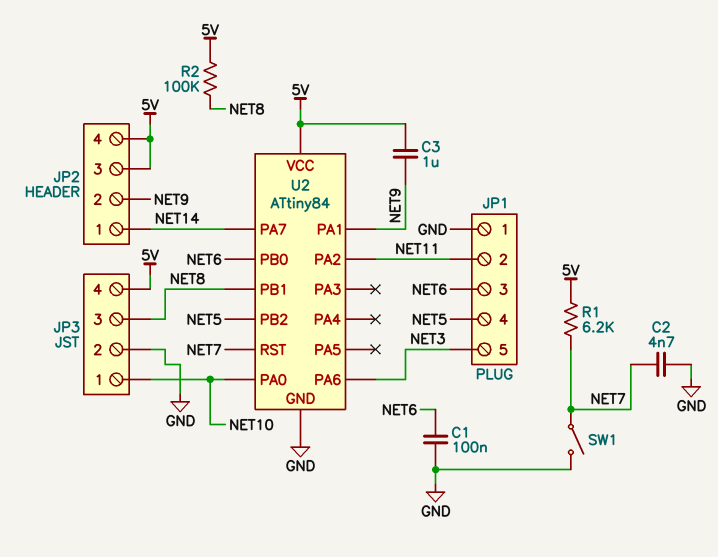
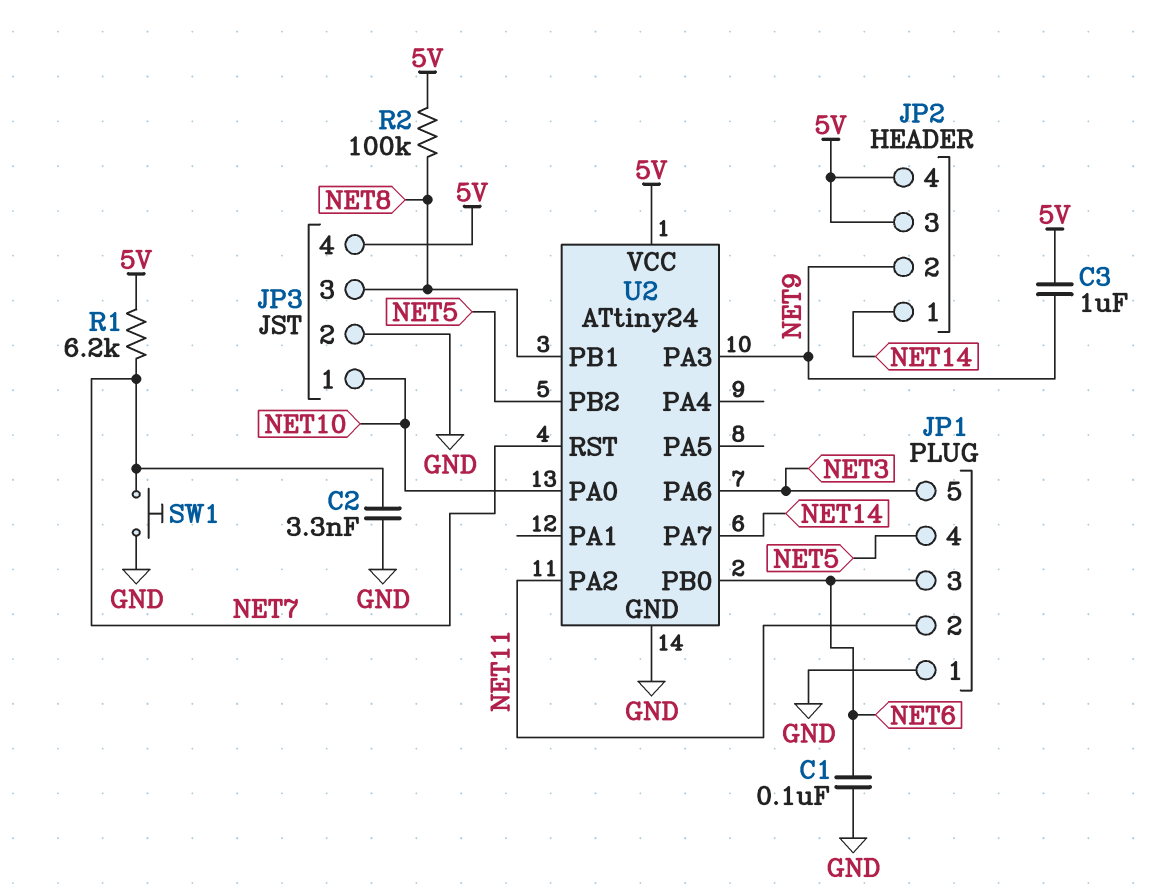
C2: 4.7nF (GND, NET7) -> 3.3nF (GND, NET7)
SW1: switch (GND, NET7) -> button (GND, NET7)
U2: ATtiny84 -> ATtiny24
U2 pin PA1: NET9 -> none
U2 pin PA3: none -> NET9

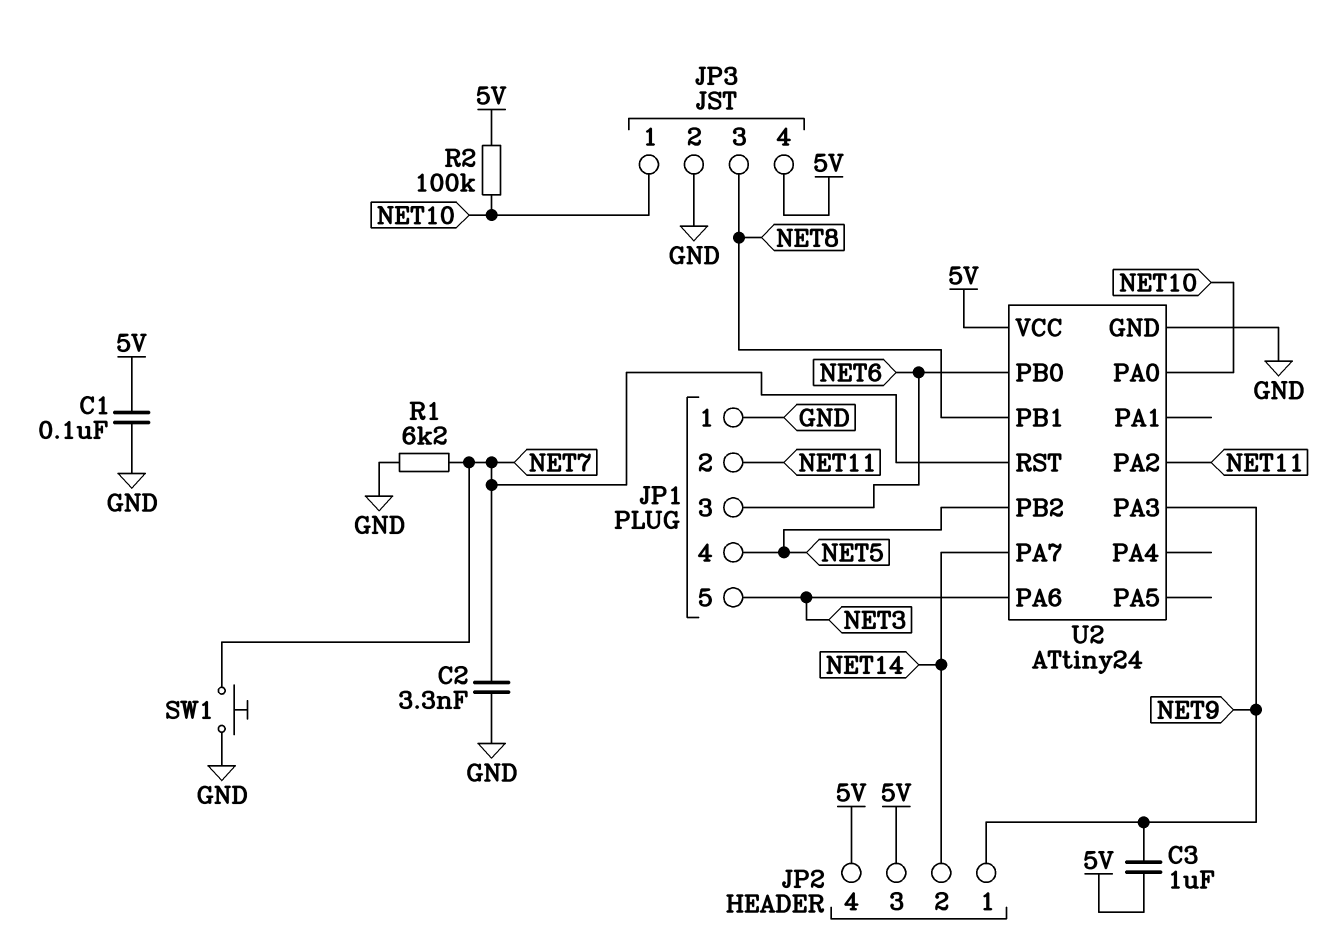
C1: 100nF (GND, NET6) -> 100nF (5V, GND)
JP2 pin 1: NET14 -> NET9
JP2 pin 2: NET9 -> NET14
R1: 6.2k (5V, NET7) -> 6.2k (GND, NET7)
R2: 100k (5V, NET8) -> 100k (5V, NET10)

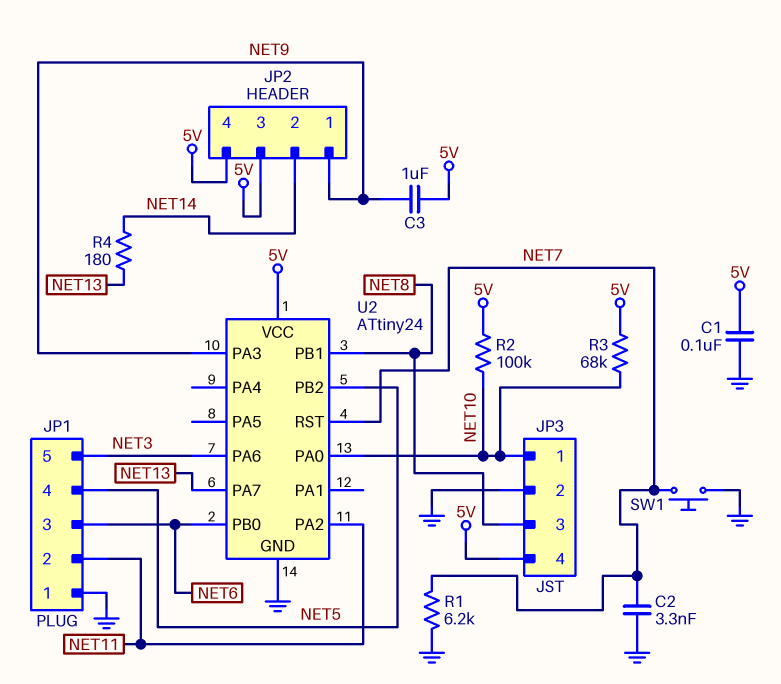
R3: none -> 68k (5V, NET10)
R4: none -> 180 (NET13, NET14)
U2 pin PA7: NET14 -> NET13

